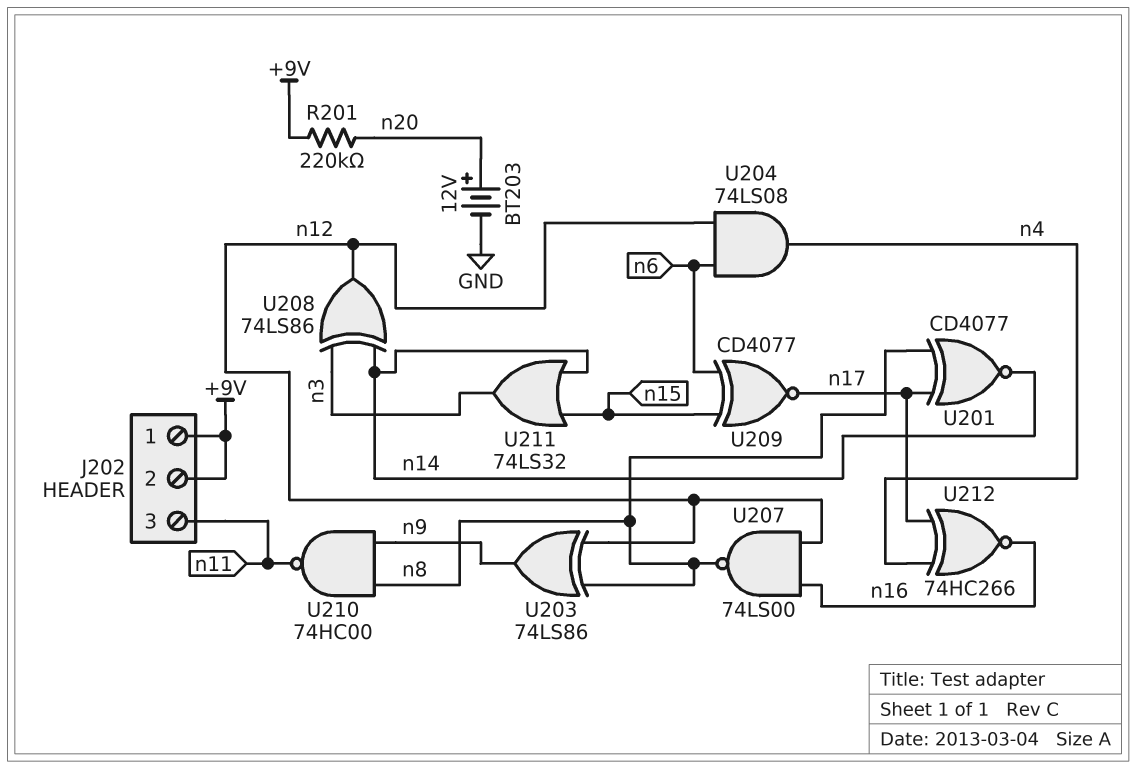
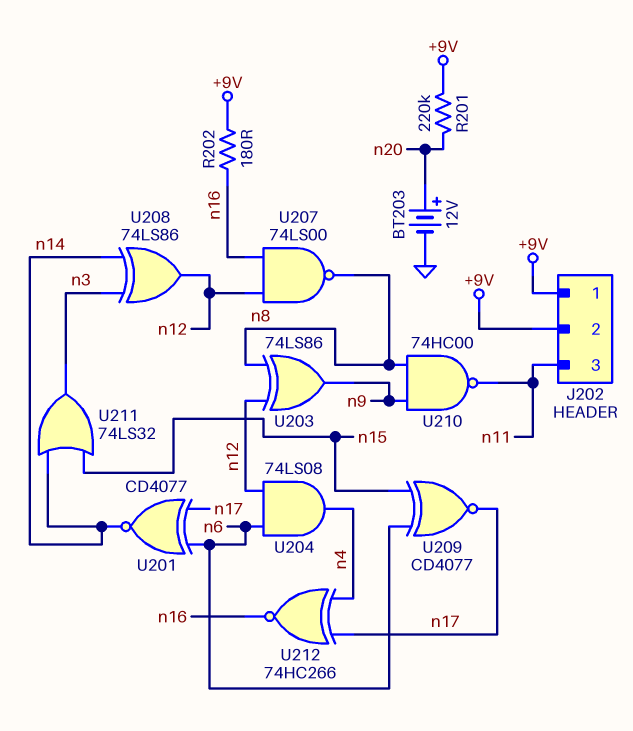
R202: none -> 180 (+9V, n16)
U201: XNOR CD4077 (in n8, in n17, out n14) -> XNOR CD4077 (in n6, in n17, out n14)

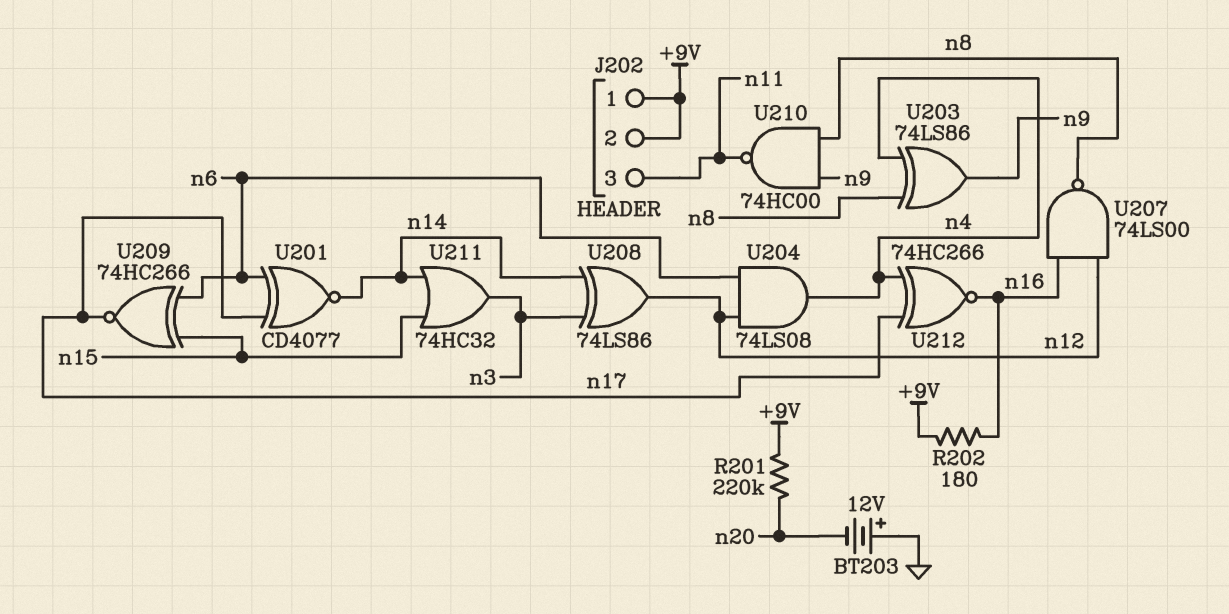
BT203: 12V (plus n20, minus GND) -> 12V (plus GND, minus n20)
U203: XOR 74LS86 (in n8, in n12, out n9) -> XOR 74LS86 (in n4, in n8, out n9)
U209: XNOR CD4077 (in n6, in n15, out n17) -> XNOR 74HC266 (in n6, in n15, out n17)
U211: OR 74LS32 (in n14, in n15, out n3) -> OR 74HC32 (in n14, in n15, out n3)

